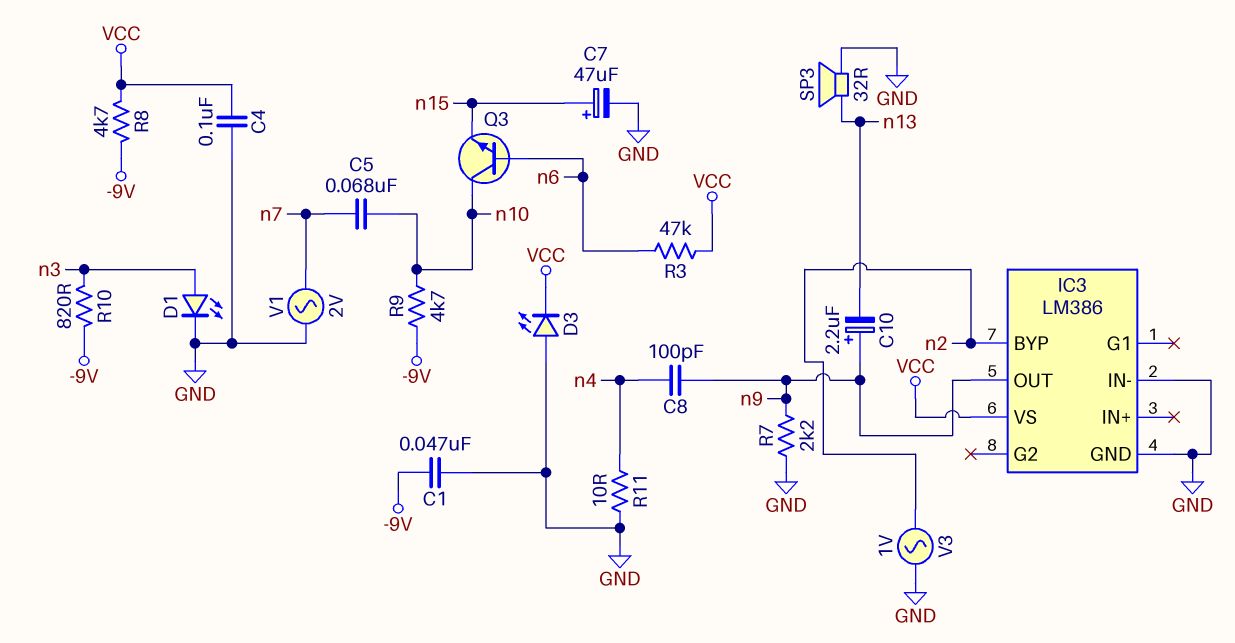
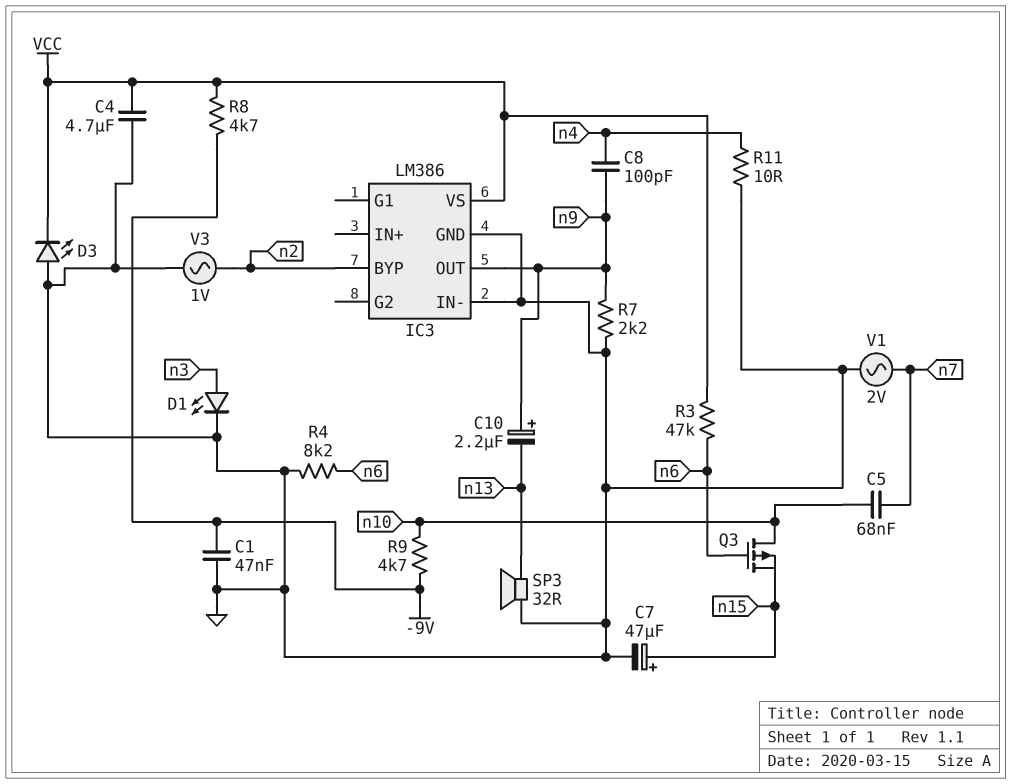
C4: 100nF (GND, VCC) -> 4.7uF (GND, VCC)
Q3: NPN (B n6, C n10, E n15) -> PMOS (G n6, D n10, S n15)
R4: none -> 8.2k (GND, n6)
R10: 820 (-9V, n3) -> none

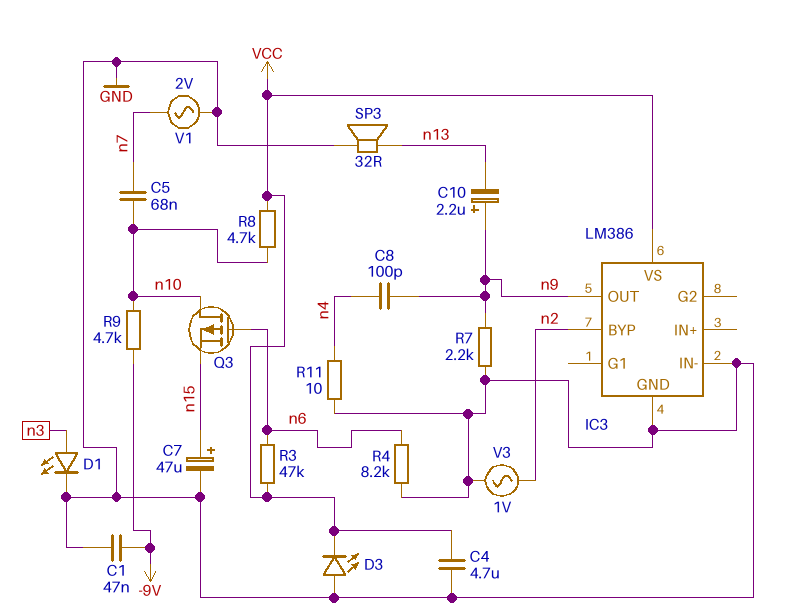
R8: 4.7k (-9V, VCC) -> 4.7k (VCC, n10)

